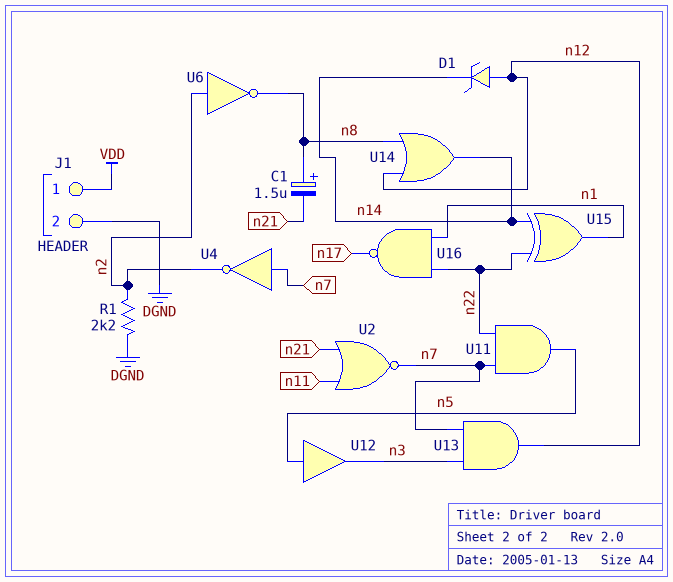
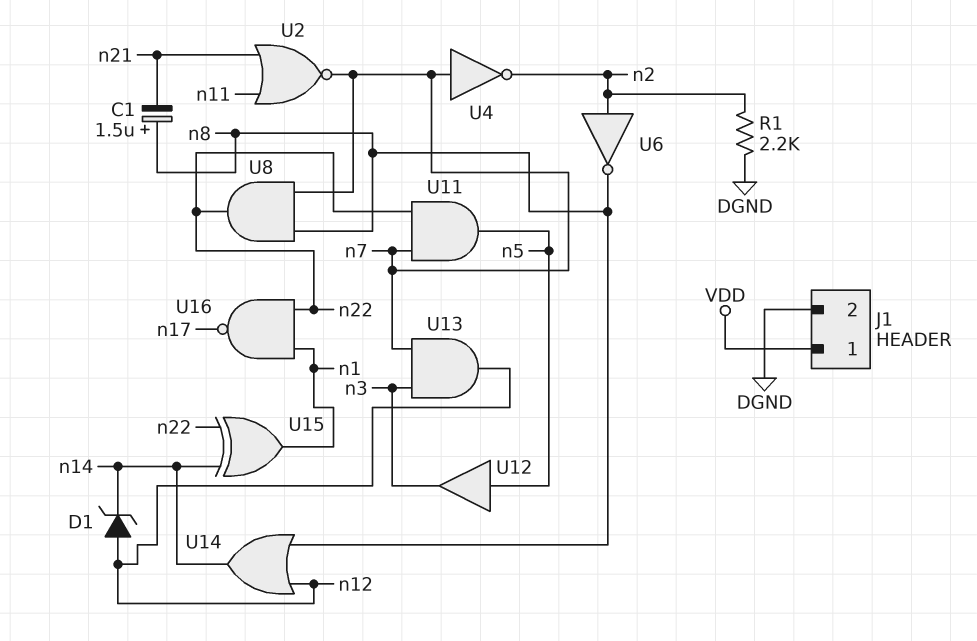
U8: none -> AND (in n7, in n8, out n22)

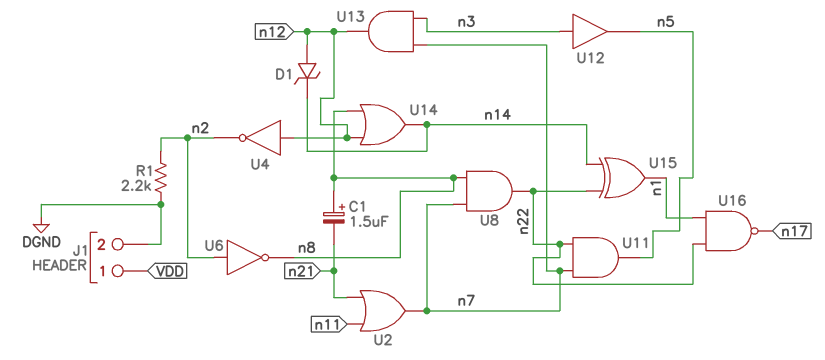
U2: NOR (in n11, in n21, out n7) -> OR (in n11, in n21, out n7)
U4: NOT (in n7, out n2) -> NOT (in n12, out n2)
U12: buffer (in n5, out n3) -> buffer (in n3, out n5)

